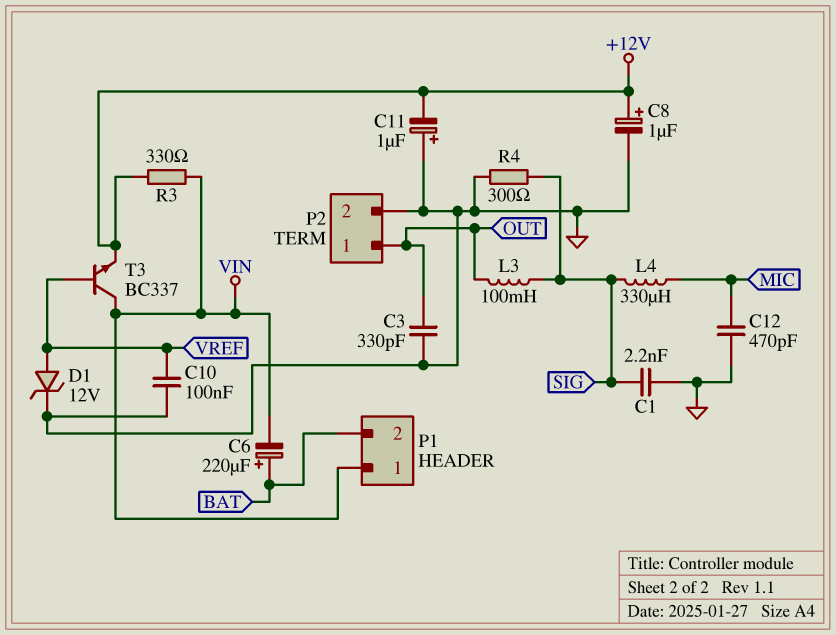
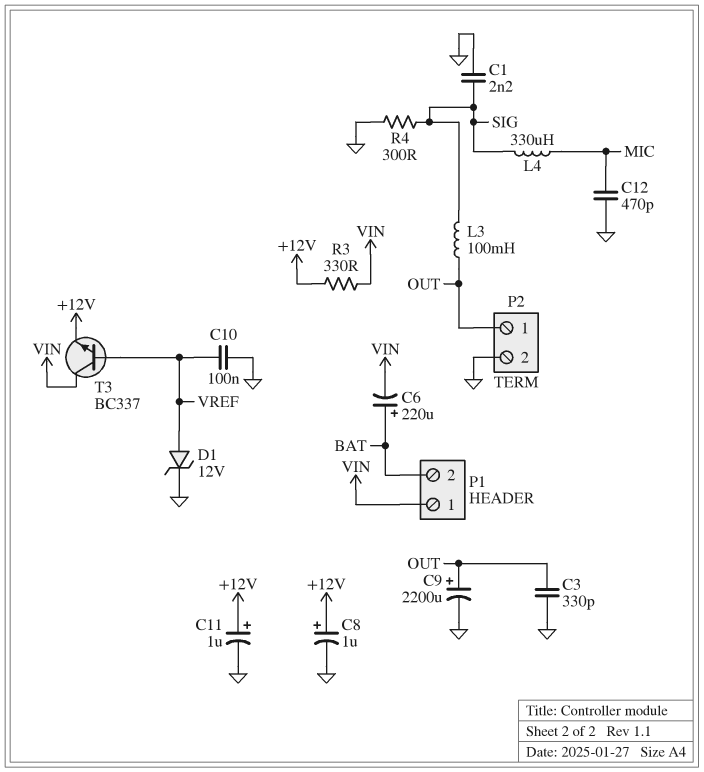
C9: none -> 2200uF (plus OUT, minus GND)
C11: 1uF (plus GND, minus +12V) -> 1uF (plus +12V, minus GND)

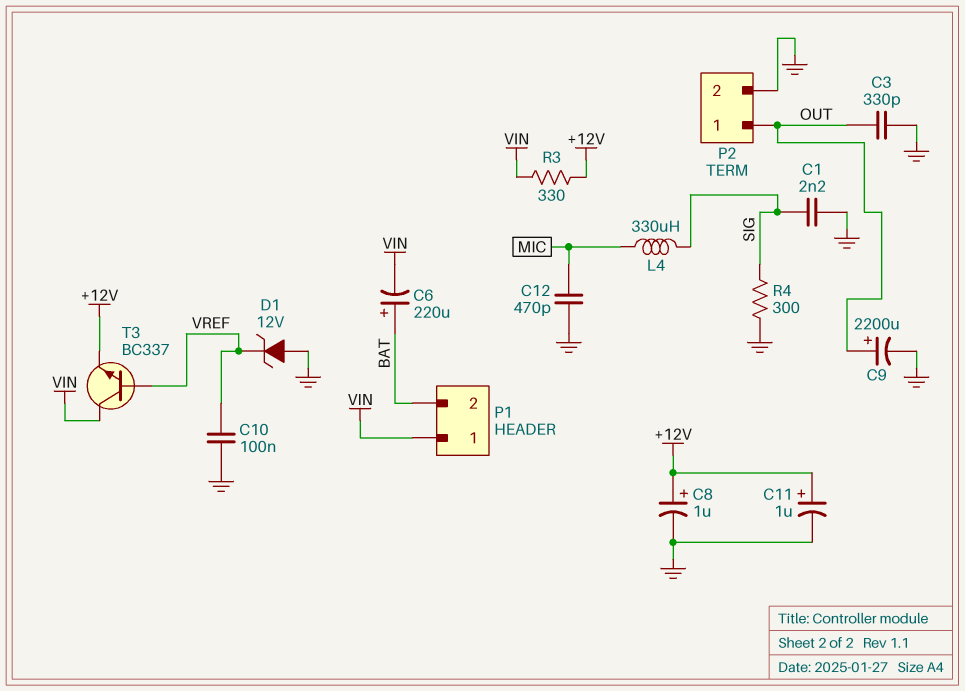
D1: zener 12V (A VREF, K GND) -> zener 12V (A GND, K VREF)
L3: 100mH (OUT, SIG) -> none

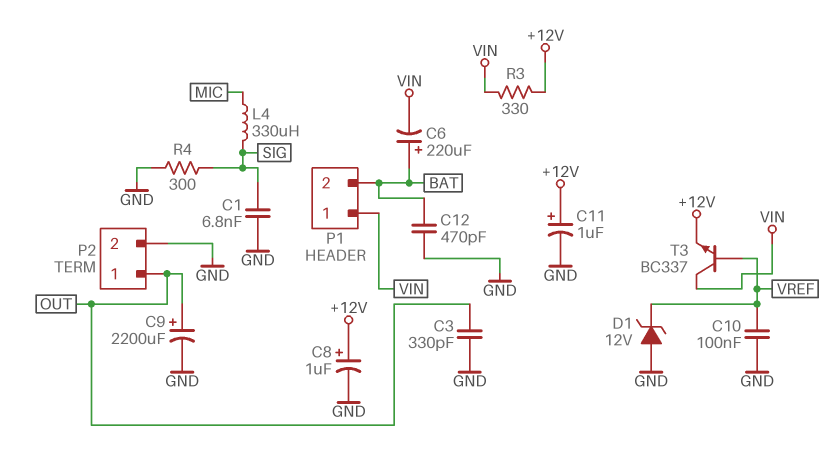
C1: 2.2nF (GND, SIG) -> 6.8nF (GND, SIG)
C12: 470pF (GND, MIC) -> 470pF (BAT, GND)

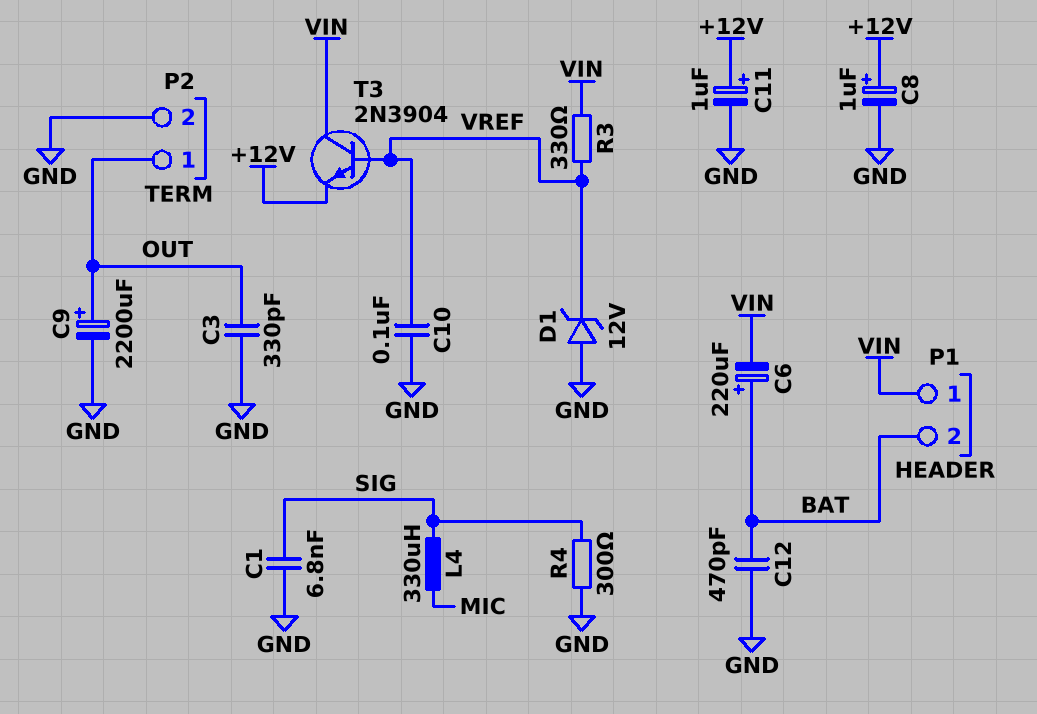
R3: 330 (+12V, VIN) -> 330 (VIN, VREF)
T3: NPN BC337 (B VREF, C VIN, E +12V) -> NPN 2N3904 (B VREF, C VIN, E +12V)

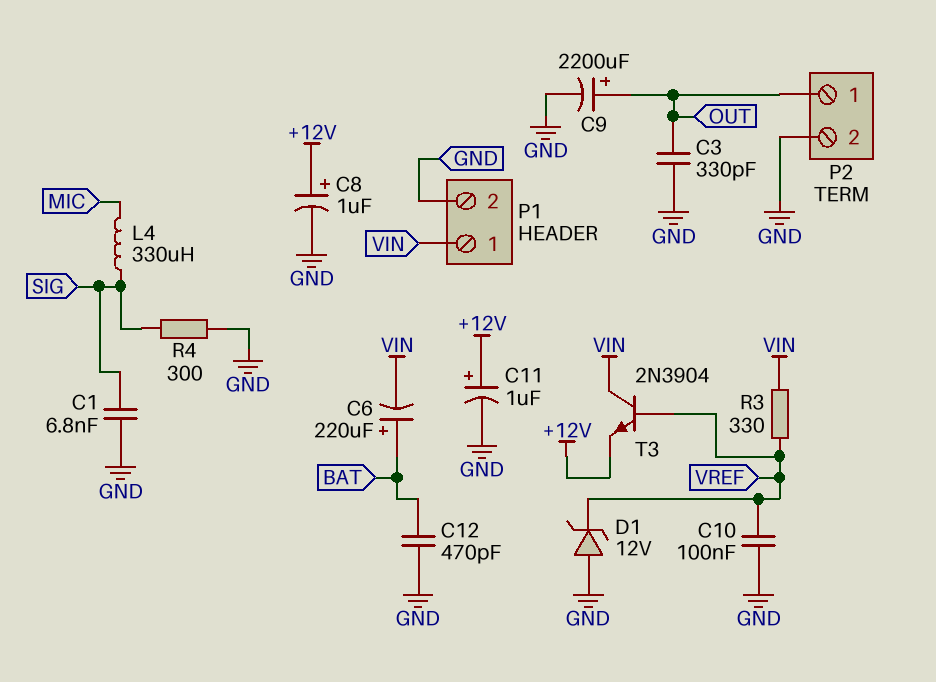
P1 pin 2: BAT -> GND

